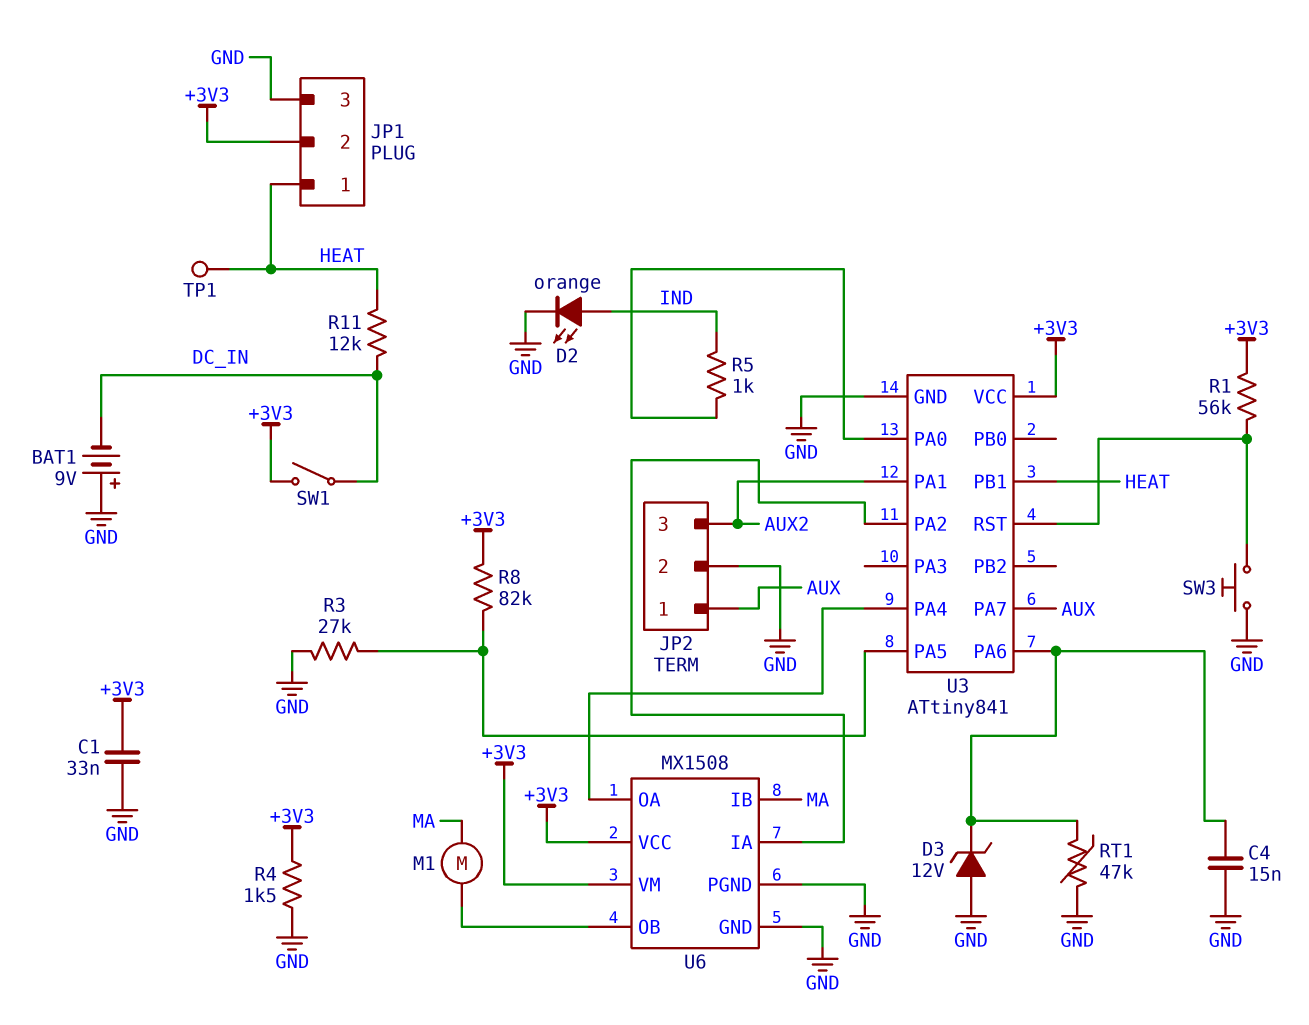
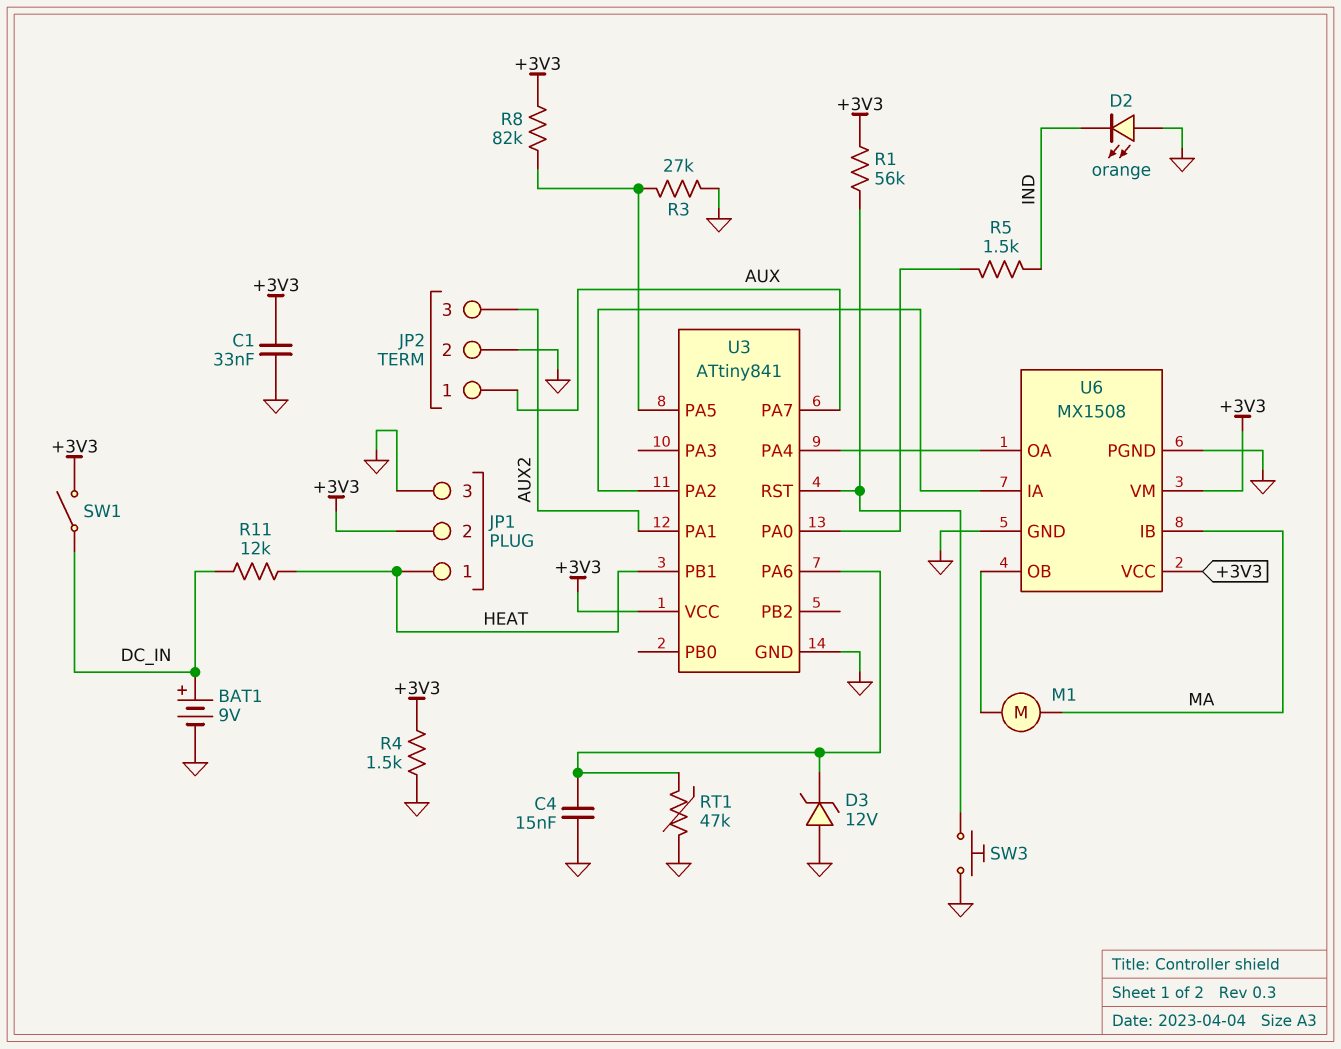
BAT1: 9V (plus GND, minus DC_IN) -> 9V (plus DC_IN, minus GND)
D2: LED orange (A IND, K GND) -> LED orange (A GND, K IND)
R5: 1k (IND, U3/PA0) -> 1.5k (IND, U3/PA0)
TP1: test point (HEAT) -> none

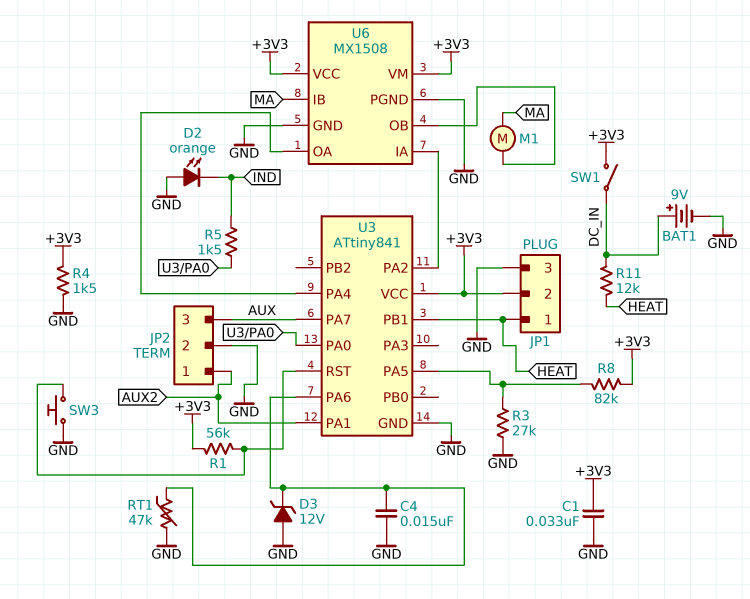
JP2 pin 1: AUX -> AUX2
JP2 pin 3: AUX2 -> AUX

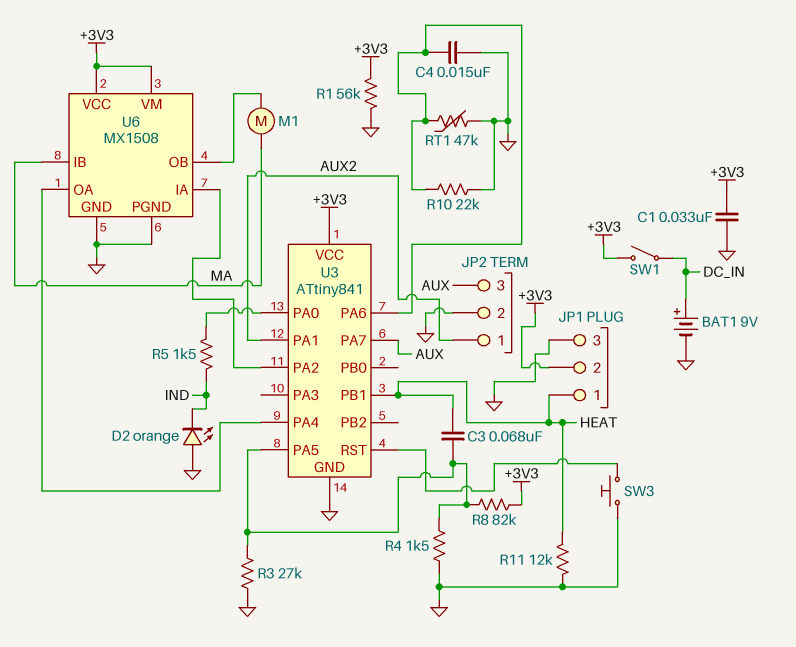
C3: none -> 68nF (HEAT, U3/PA5)
D3: zener 12V (A GND, K U3/PA6) -> none
R1: 56k (+3V3, U3/RST) -> 56k (+3V3, GND)
R4: 1.5k (+3V3, GND) -> 1.5k (GND, U3/PA5)
R10: none -> 22k (GND, U3/PA6)
R11: 12k (DC_IN, HEAT) -> 12k (GND, HEAT)

